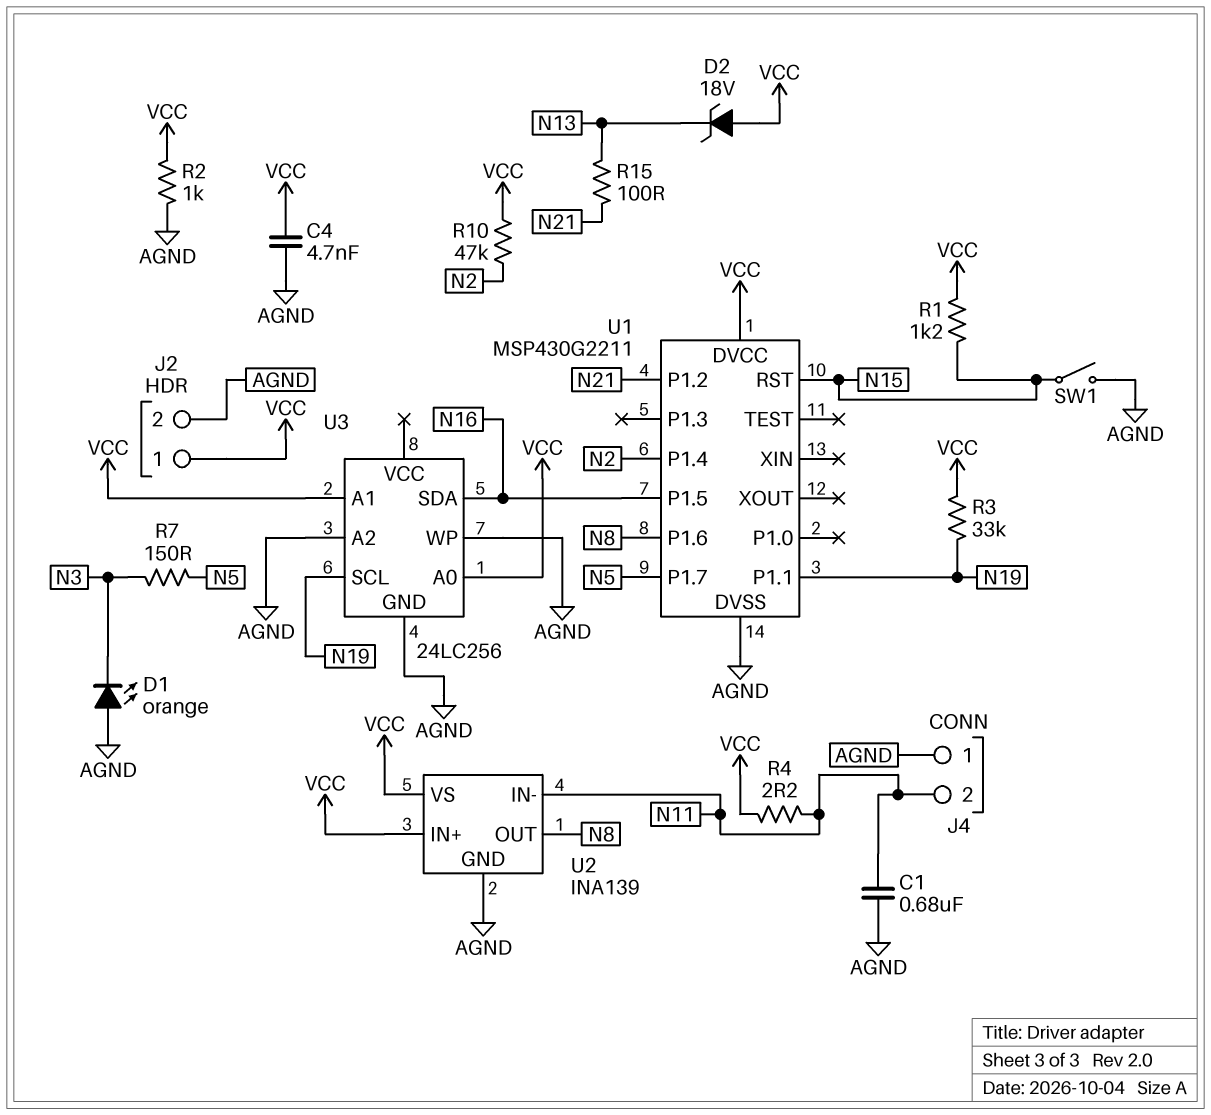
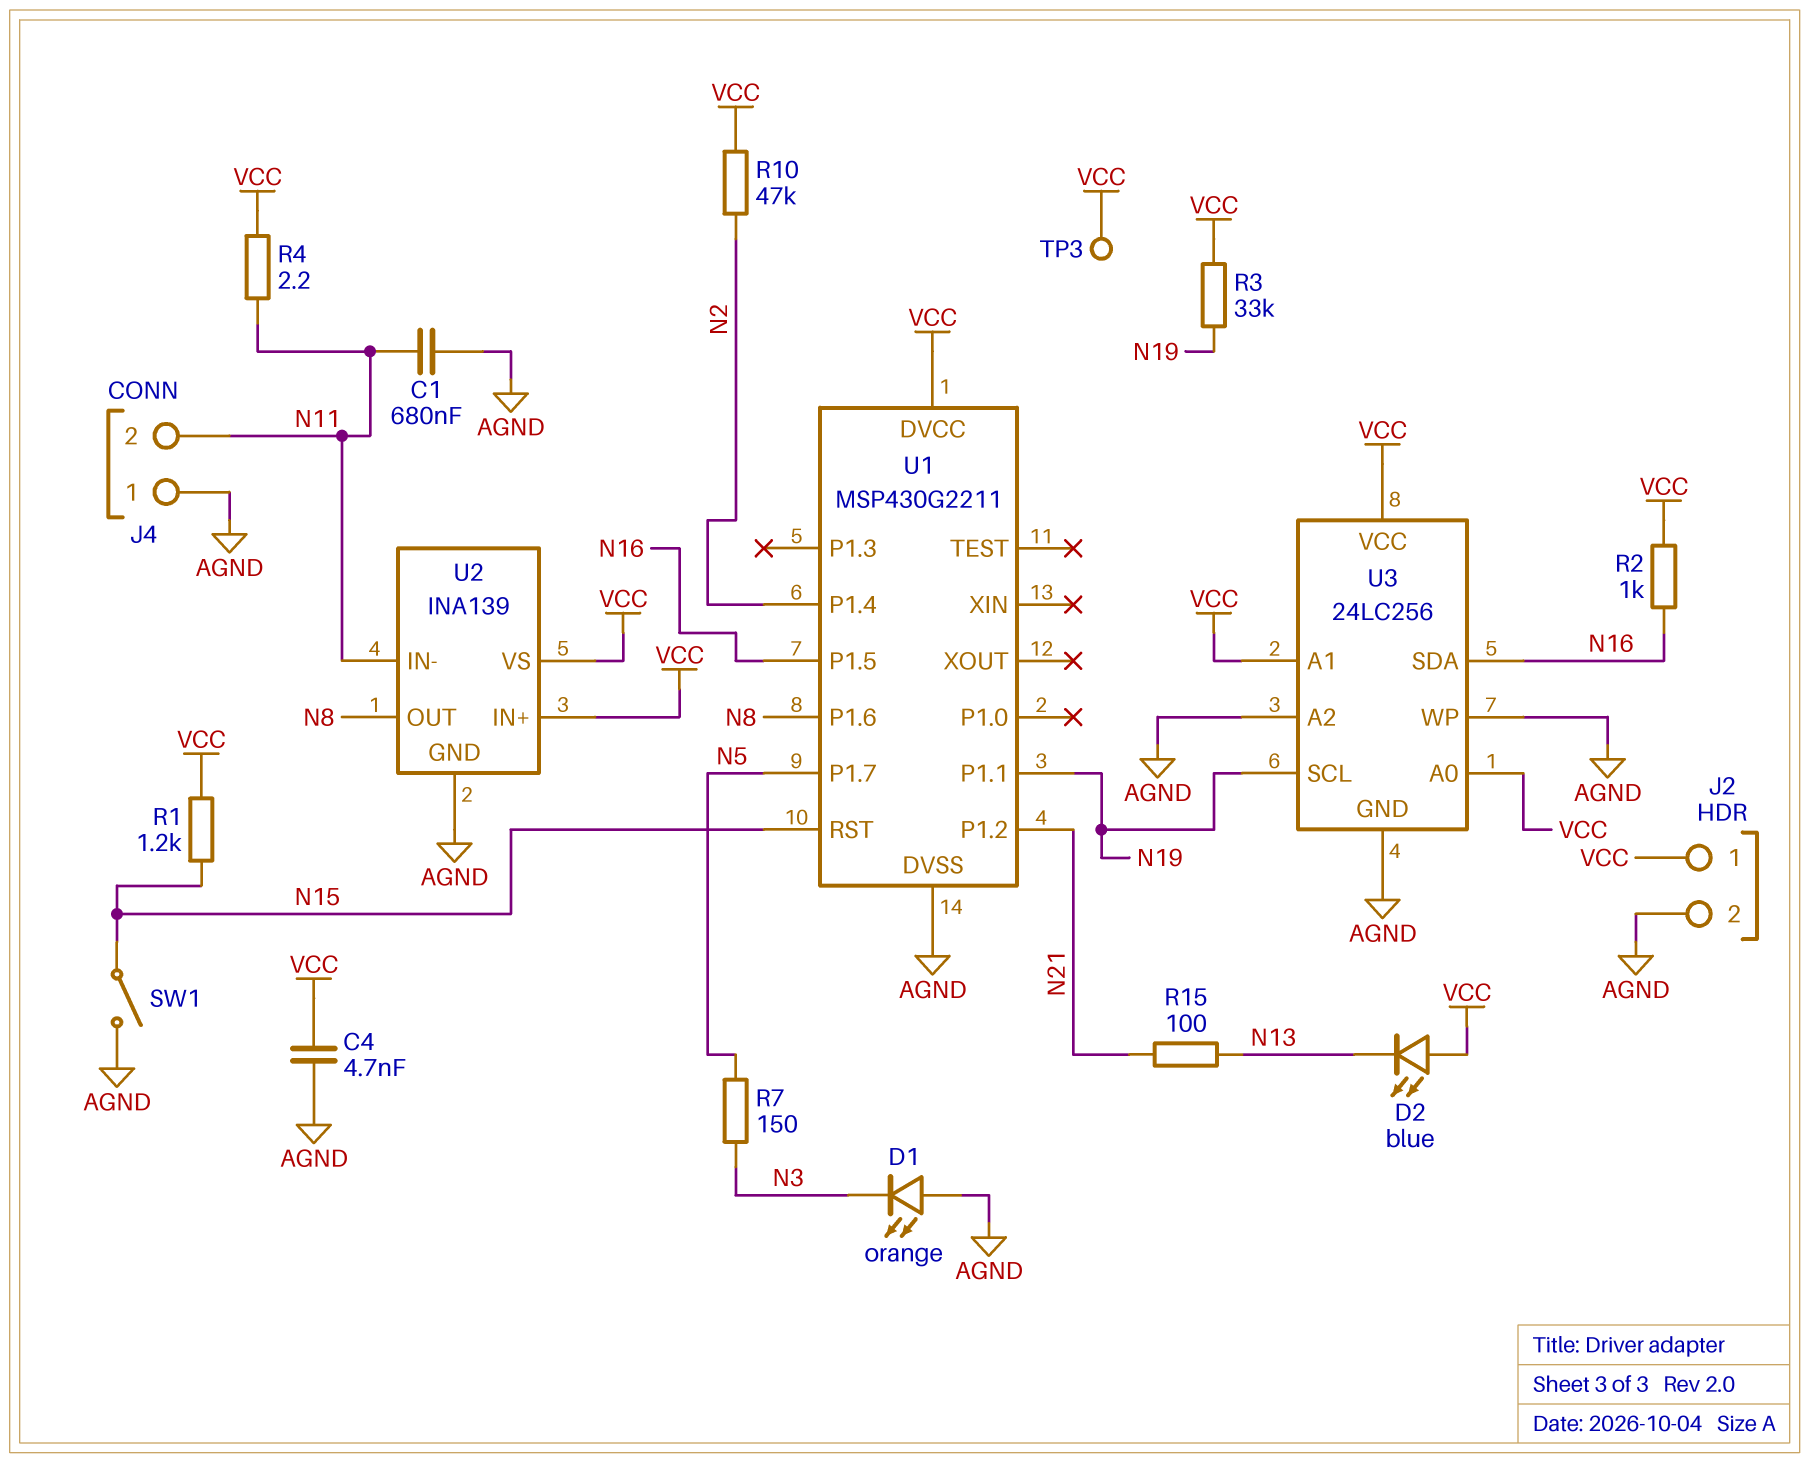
D2: zener 18V (A VCC, K N13) -> LED blue (A VCC, K N13)
R2: 1k (AGND, VCC) -> 1k (N16, VCC)
TP3: none -> test point (VCC)
U3 pin VCC: none -> VCC

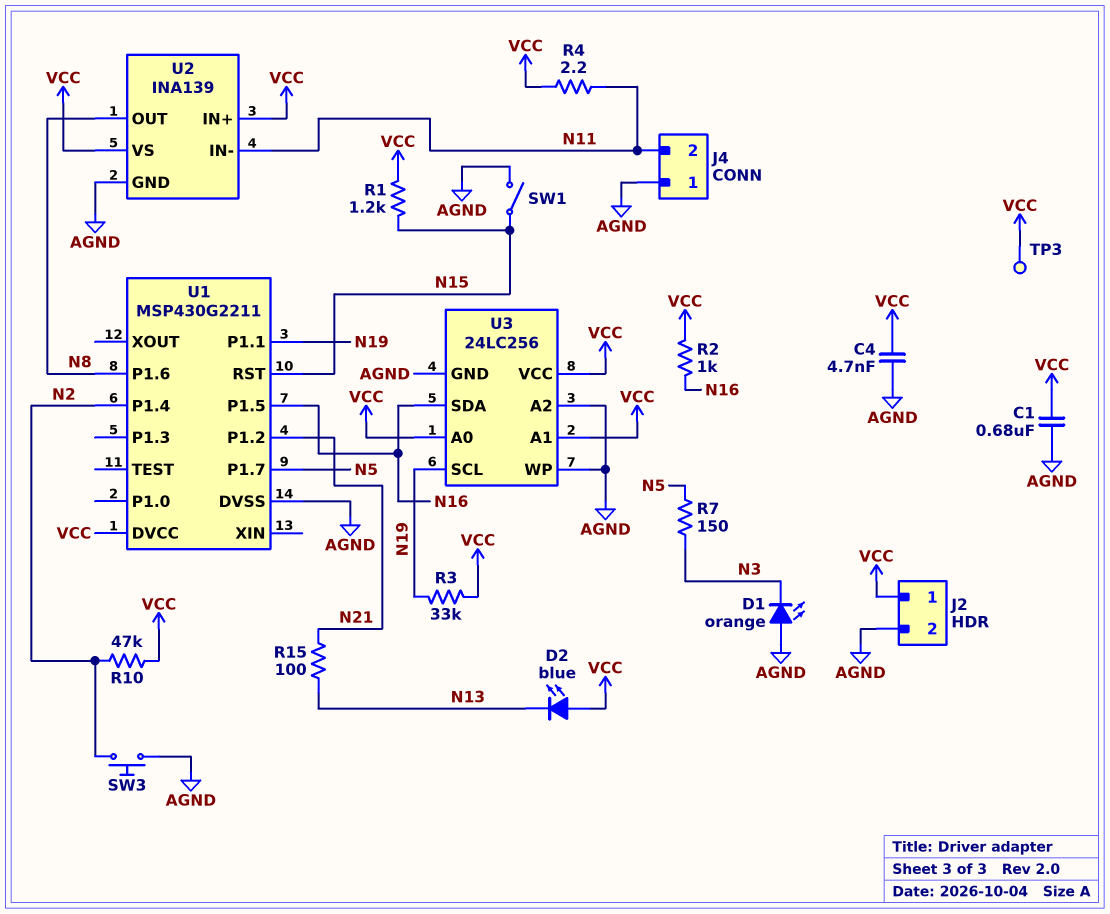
C1: 680nF (AGND, N11) -> 680nF (AGND, VCC)
SW3: none -> button (AGND, N2)

